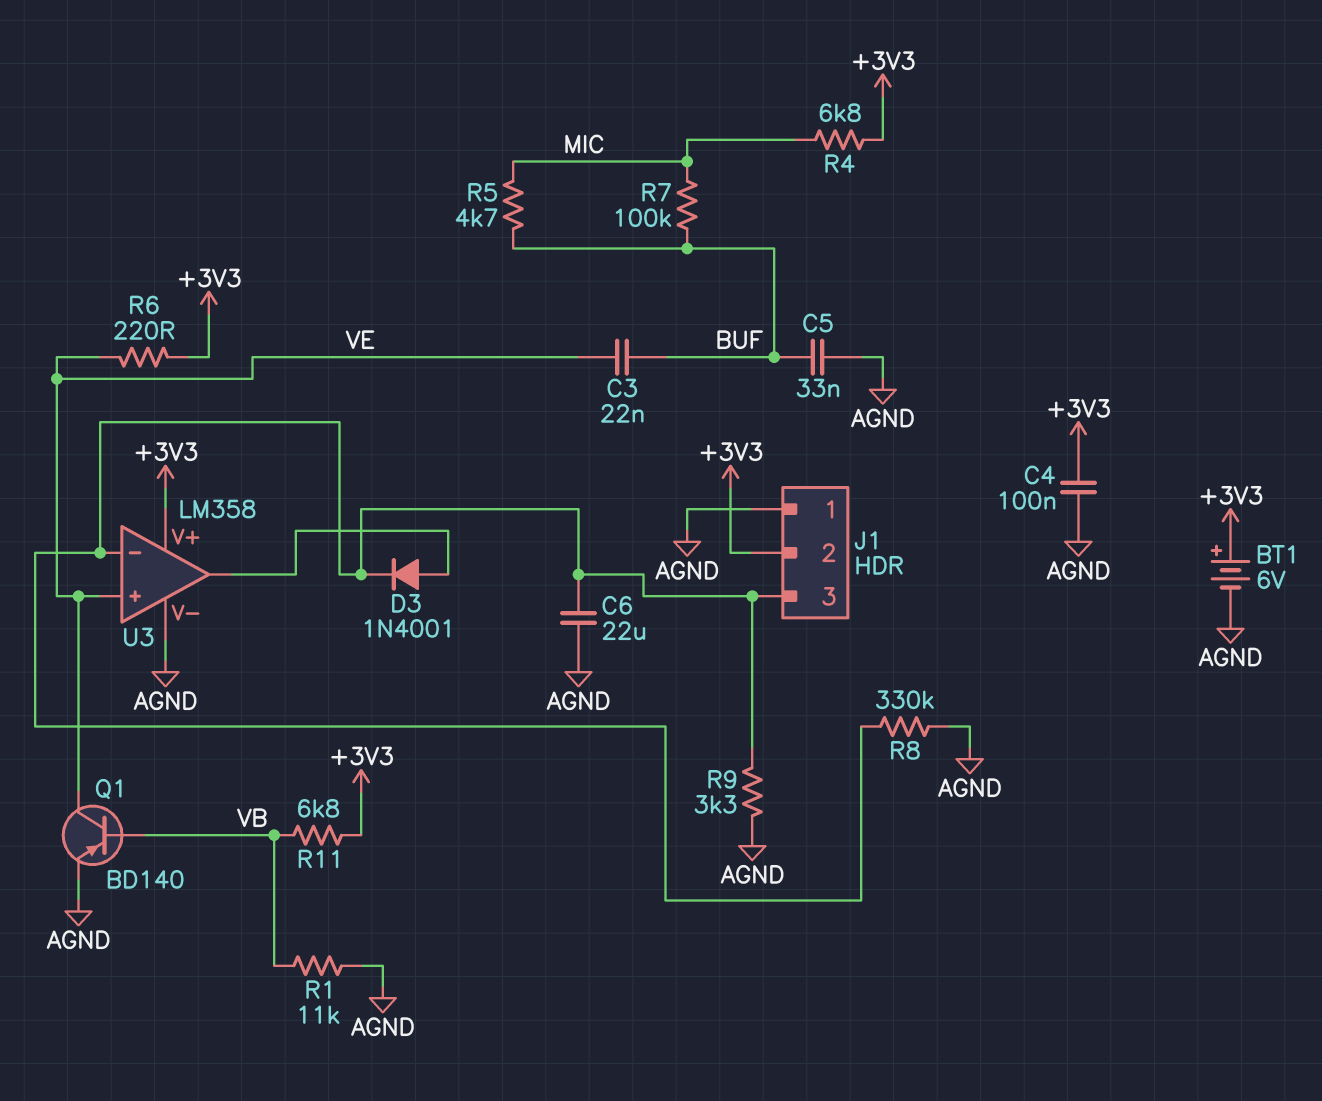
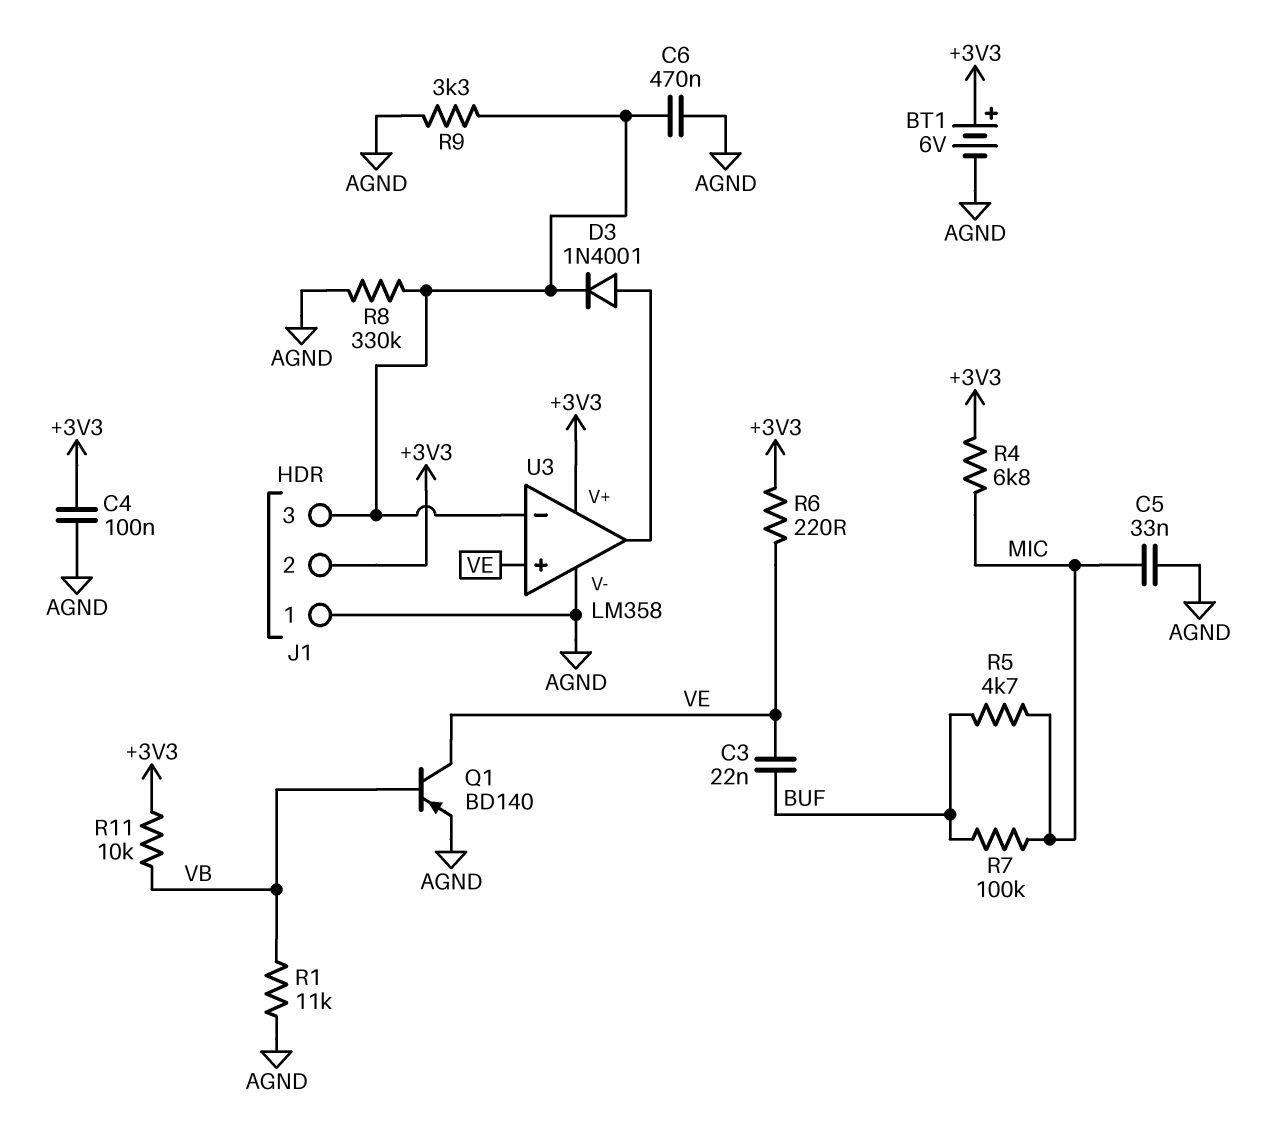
C5: 33nF (AGND, BUF) -> 33nF (AGND, MIC)
C6: 22uF (AGND, J1/3) -> 470nF (AGND, J1/3)
R11: 6.8k (+3V3, VB) -> 10k (+3V3, VB)

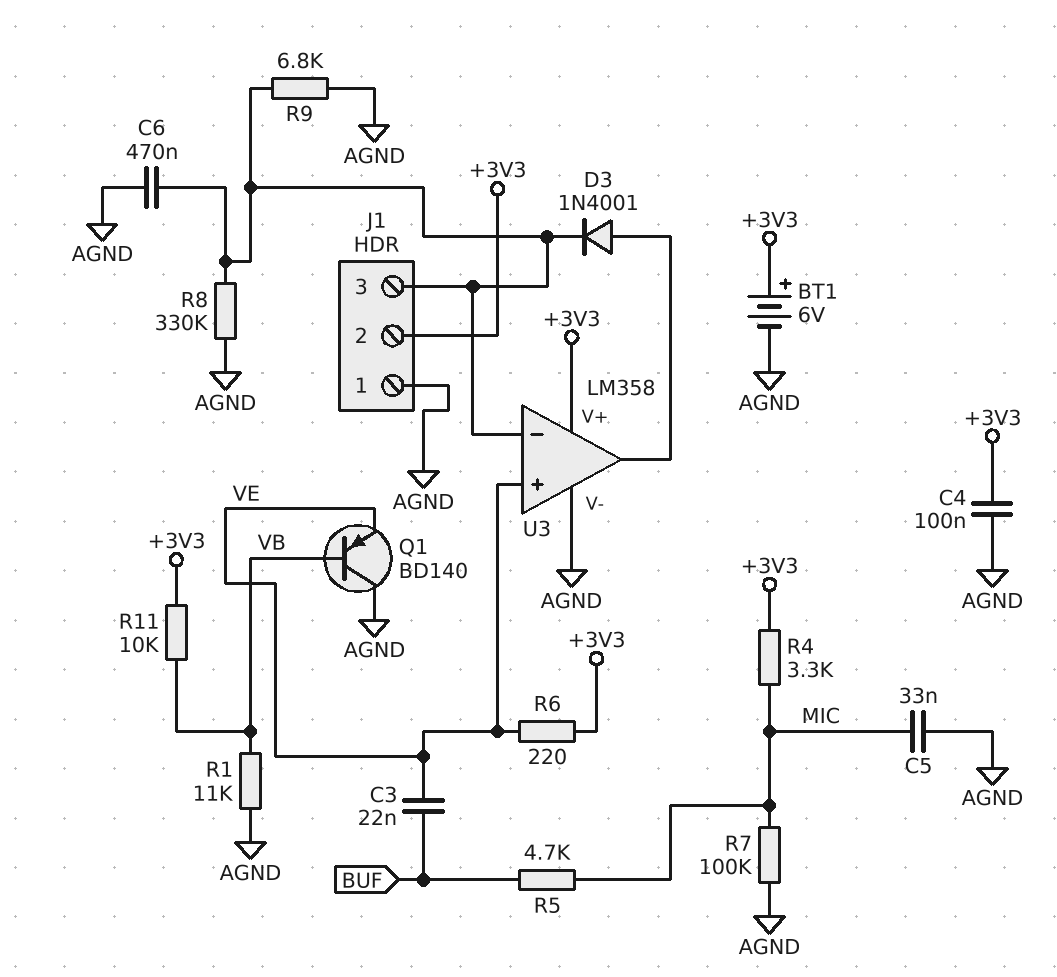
Q1: PNP BD140 (B VB, C VE, E AGND) -> PNP BD140 (B VB, C AGND, E VE)
R4: 6.8k (+3V3, MIC) -> 3.3k (+3V3, MIC)
R7: 100k (BUF, MIC) -> 100k (AGND, MIC)
R9: 3.3k (AGND, J1/3) -> 6.8k (AGND, J1/3)

